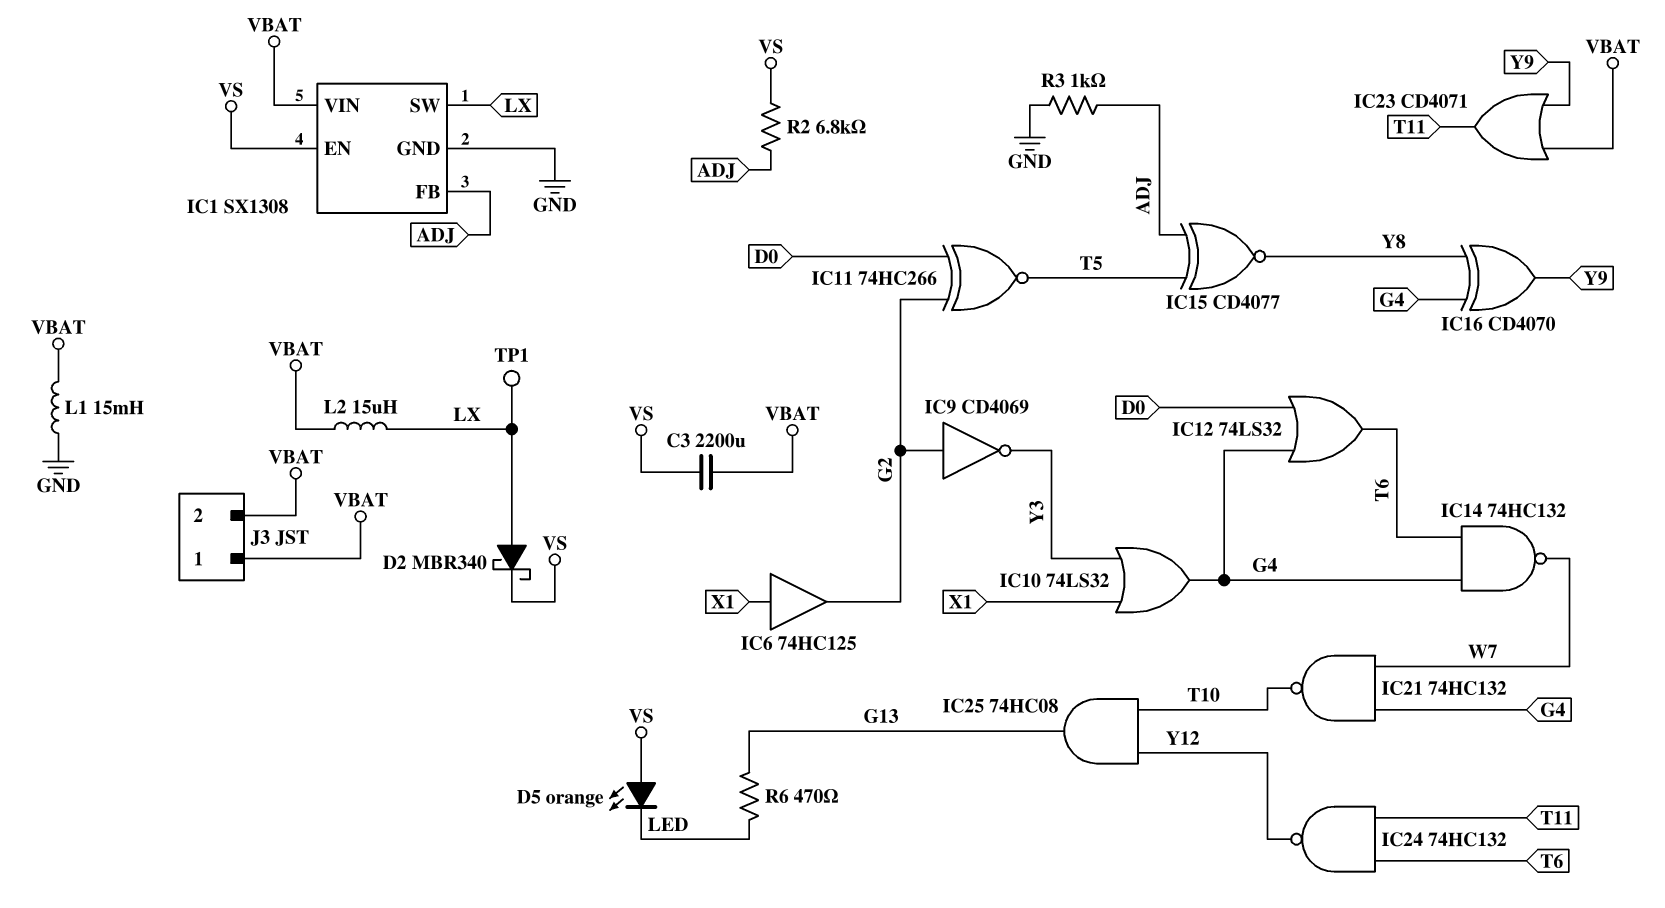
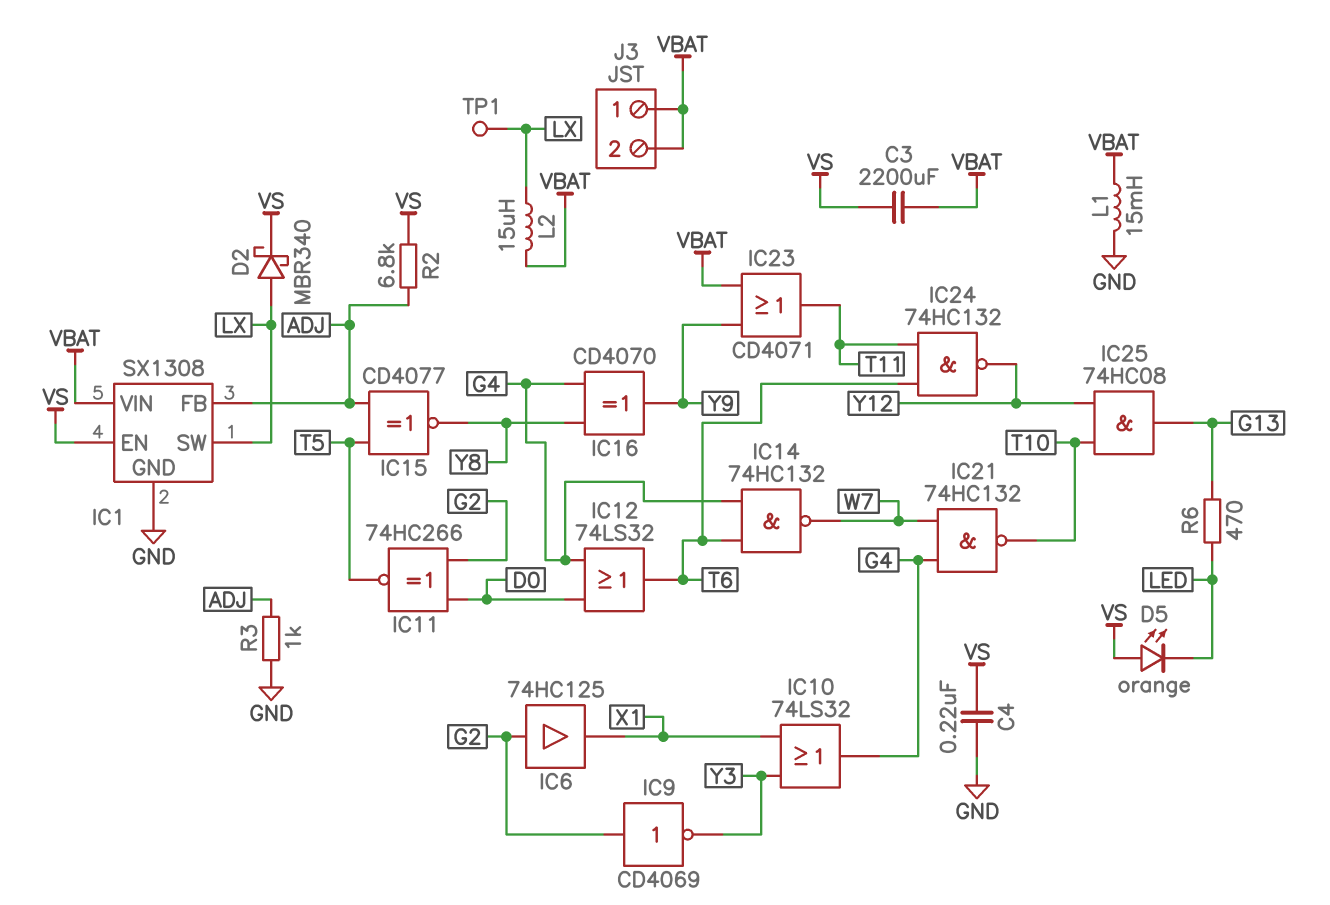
C4: none -> 220nF (GND, VS)
IC6: buffer 74HC125 (in X1, out G2) -> buffer 74HC125 (in G2, out X1)

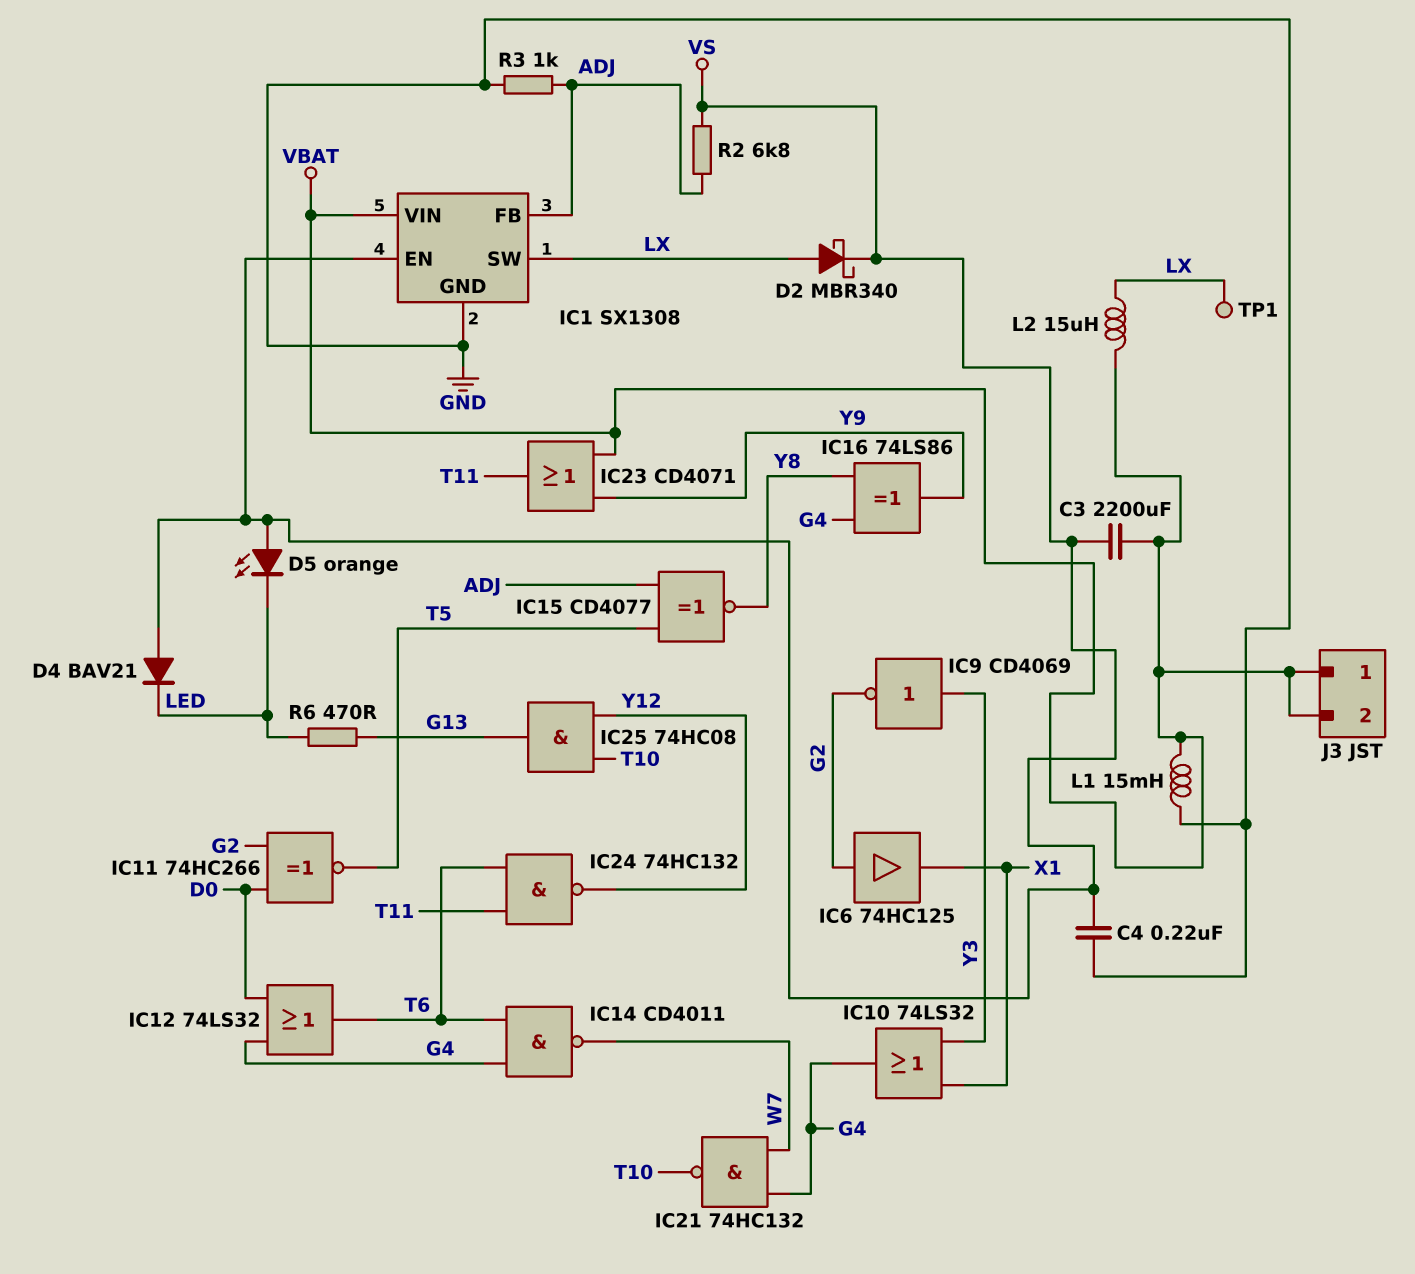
D4: none -> diode BAV21 (A VS, K LED)
IC9: NOT CD4069 (in G2, out Y3) -> NOT CD4069 (in Y3, out G2)
IC14: NAND 74HC132 (in G4, in T6, out W7) -> NAND CD4011 (in G4, in T6, out W7)
IC16: XOR CD4070 (in G4, in Y8, out Y9) -> XOR 74LS86 (in G4, in Y8, out Y9)

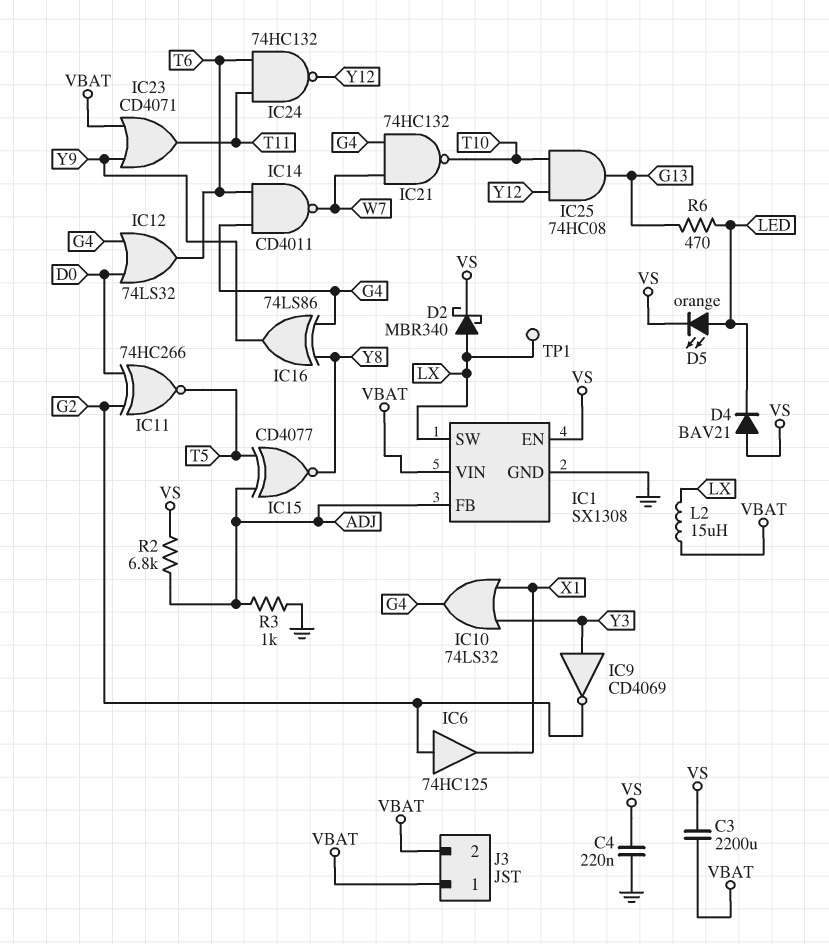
D5: LED orange (A VS, K LED) -> LED orange (A LED, K VS)
L1: 15mH (GND, VBAT) -> none

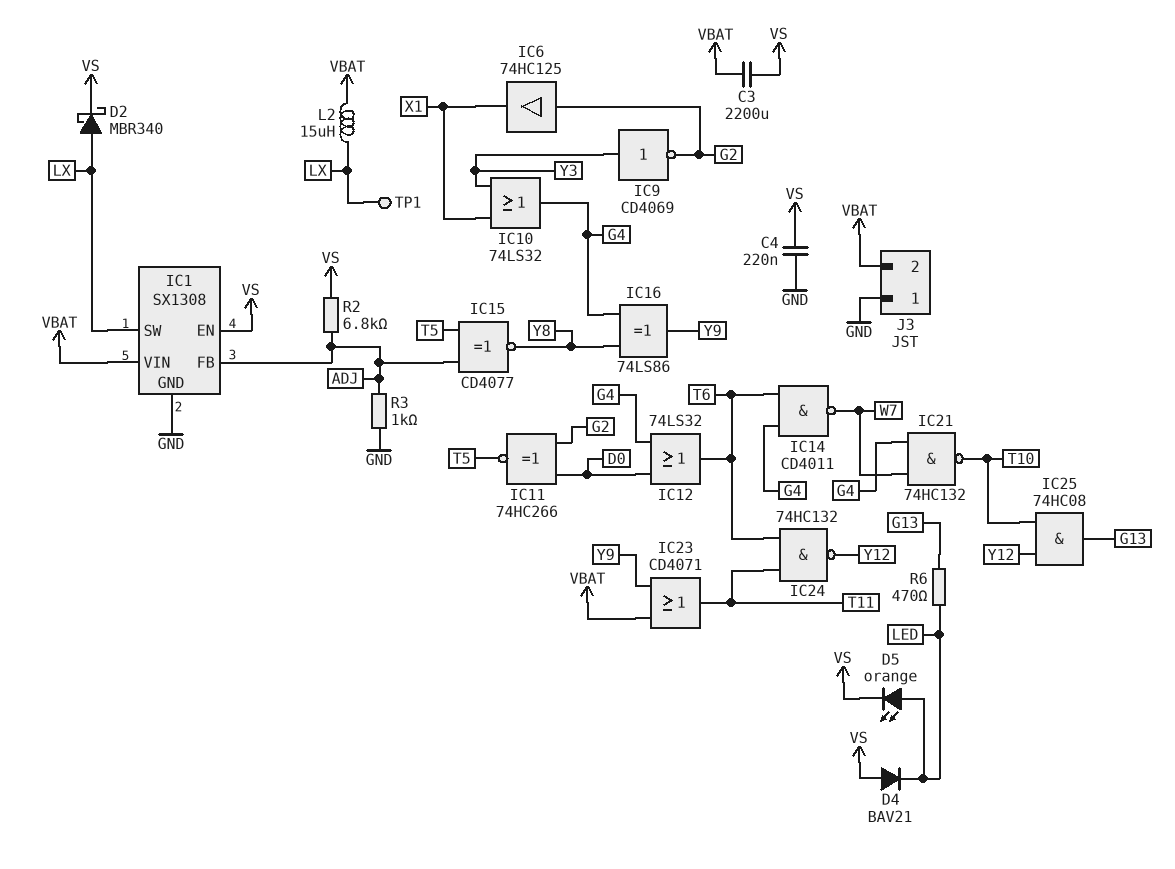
J3 pin 1: VBAT -> GND

